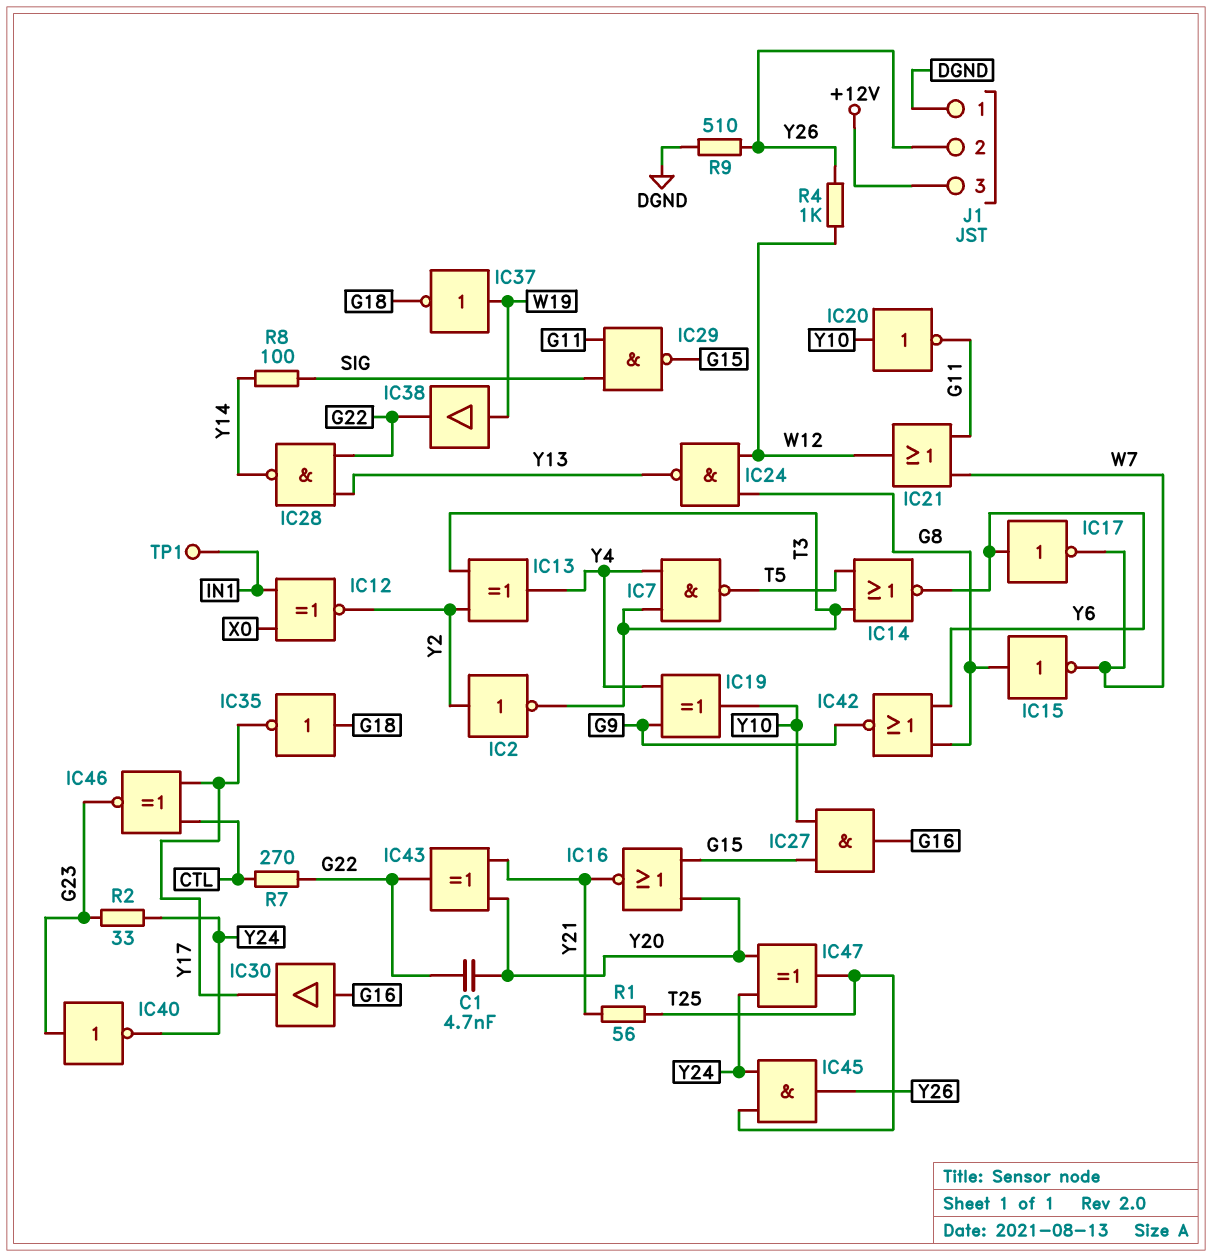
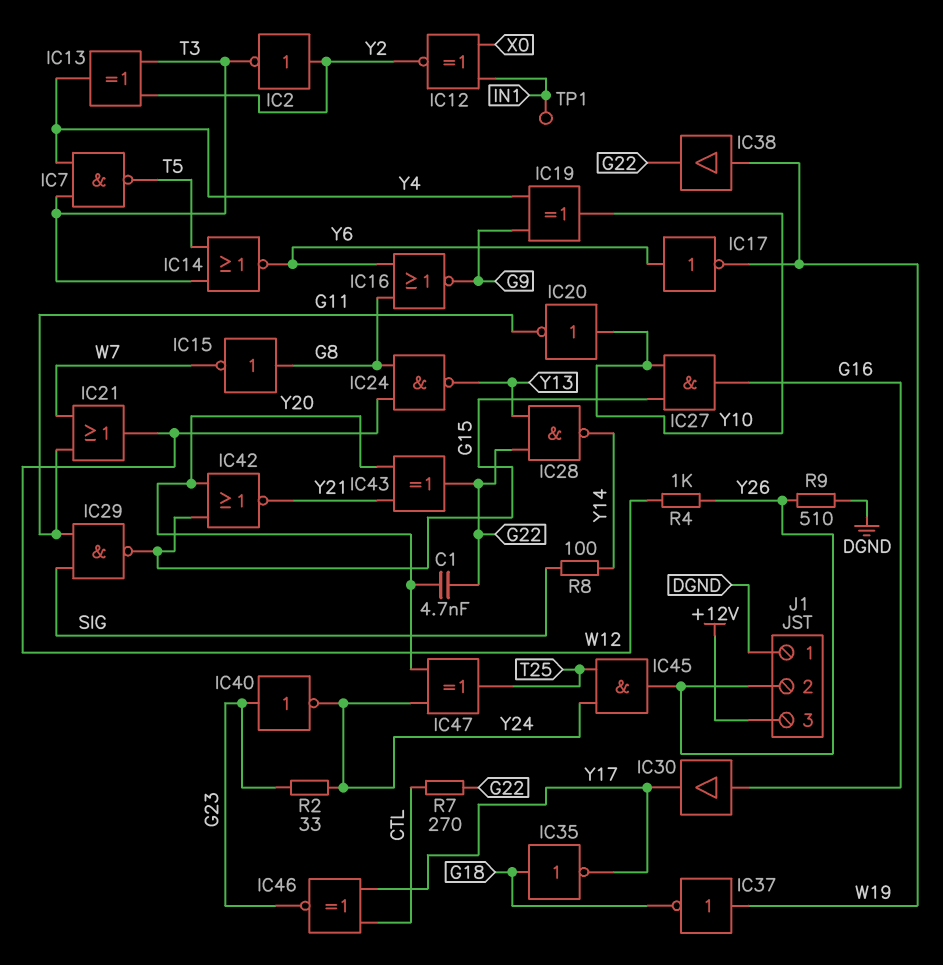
IC16: NOR (in G15, in Y20, out Y21) -> NOR (in G8, in Y6, out G9)
IC17: NOT (in Y6, out W7) -> NOT (in Y6, out W19)
IC42: NOR (in G8, in Y6, out G9) -> NOR (in G15, in Y20, out Y21)
R1: 56 (T25, Y21) -> none

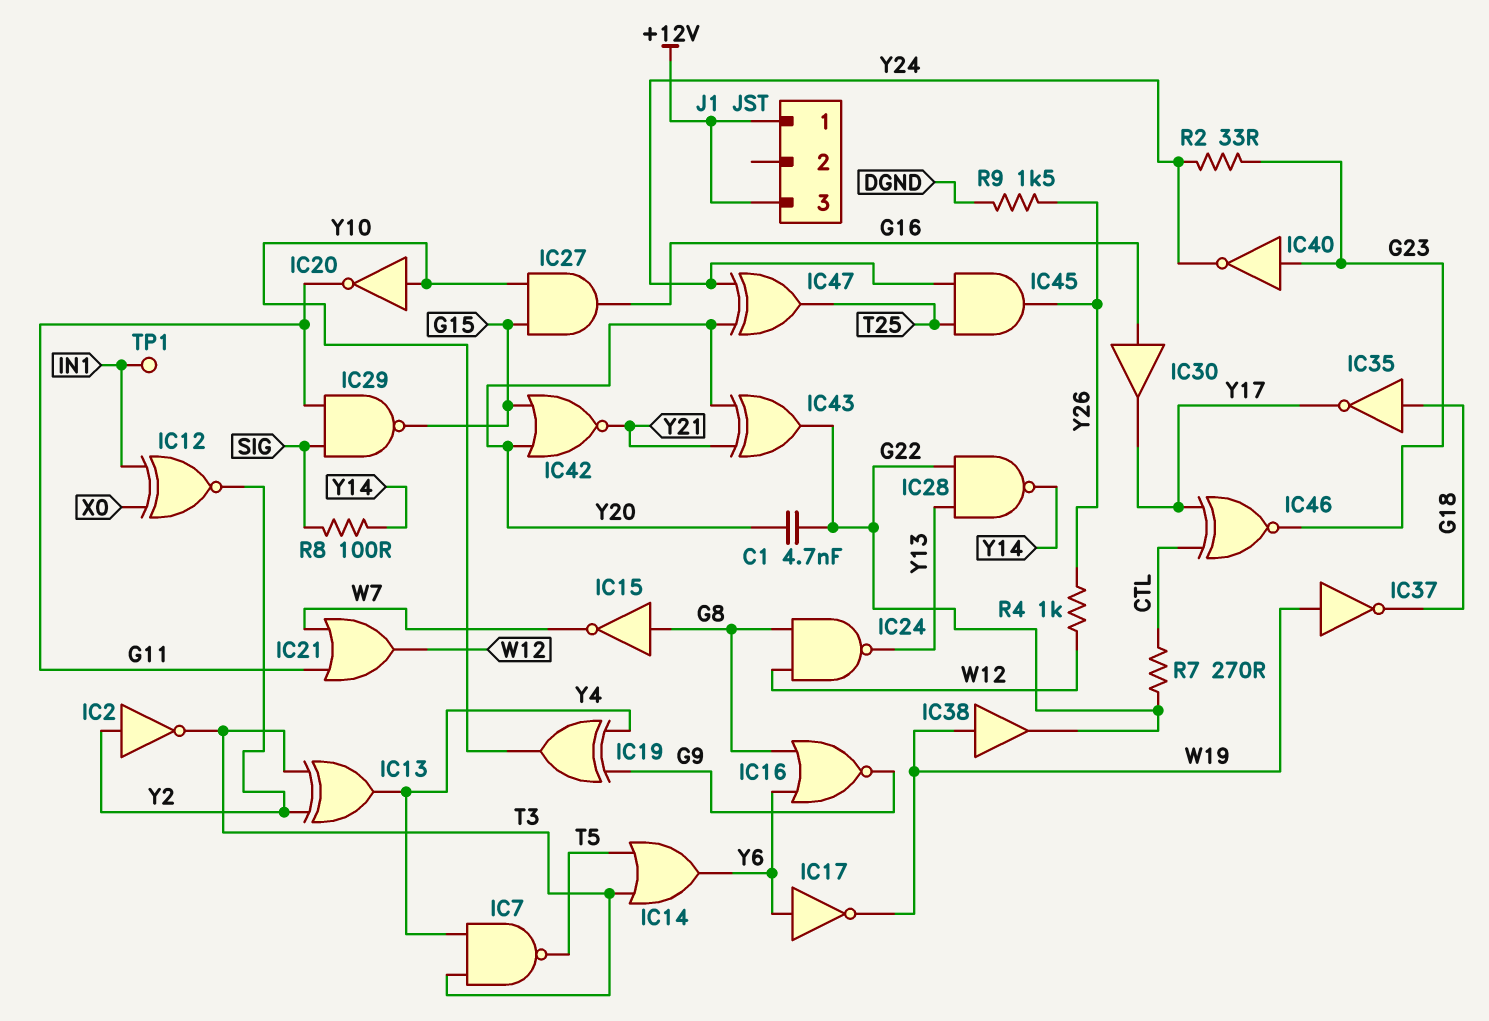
IC14: NOR (in T3, in T5, out Y6) -> OR (in T3, in T5, out Y6)
J1 pin 1: DGND -> +12V
J1 pin 2: Y26 -> none
R9: 510 (DGND, Y26) -> 1.5k (DGND, Y26)

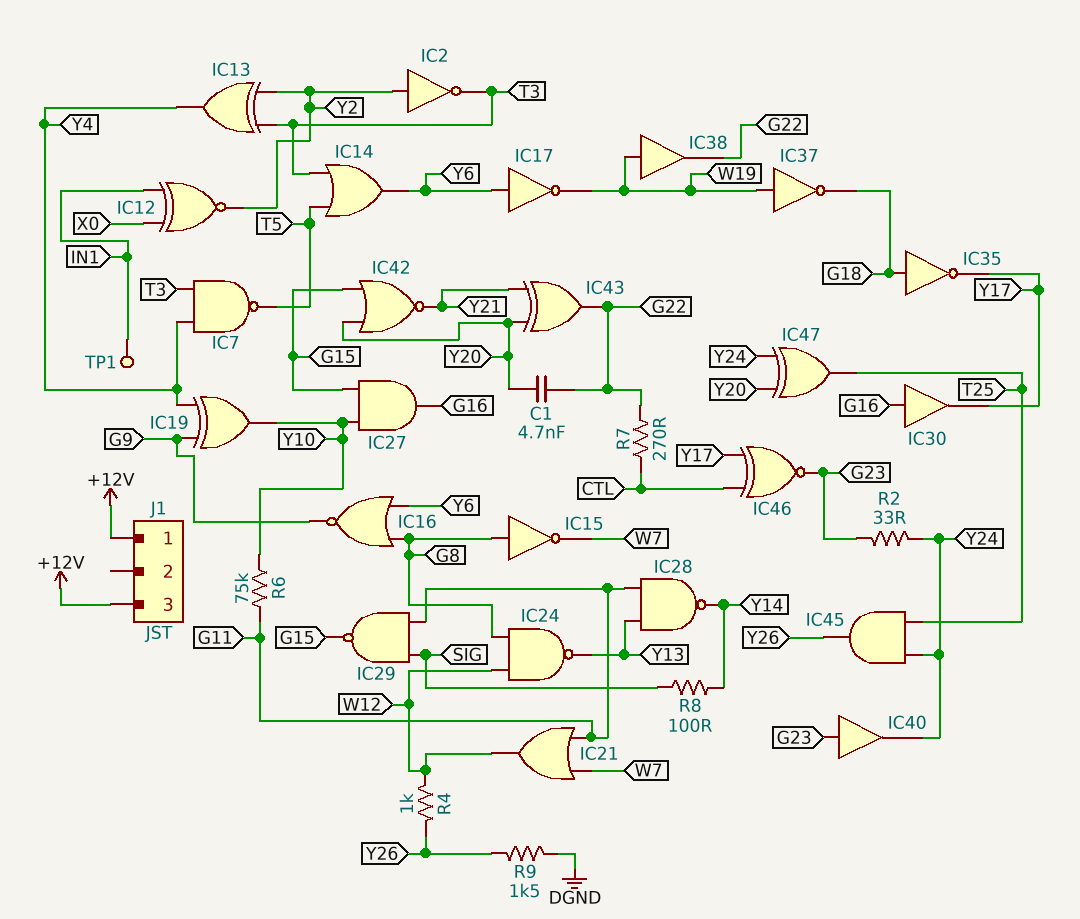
IC20: NOT (in Y10, out G11) -> none
IC28: NAND (in G22, in Y13, out Y14) -> NAND (in G11, in Y13, out Y14)
IC40: NOT (in G23, out Y24) -> buffer (in G23, out Y24)
R6: none -> 75k (G11, Y10)

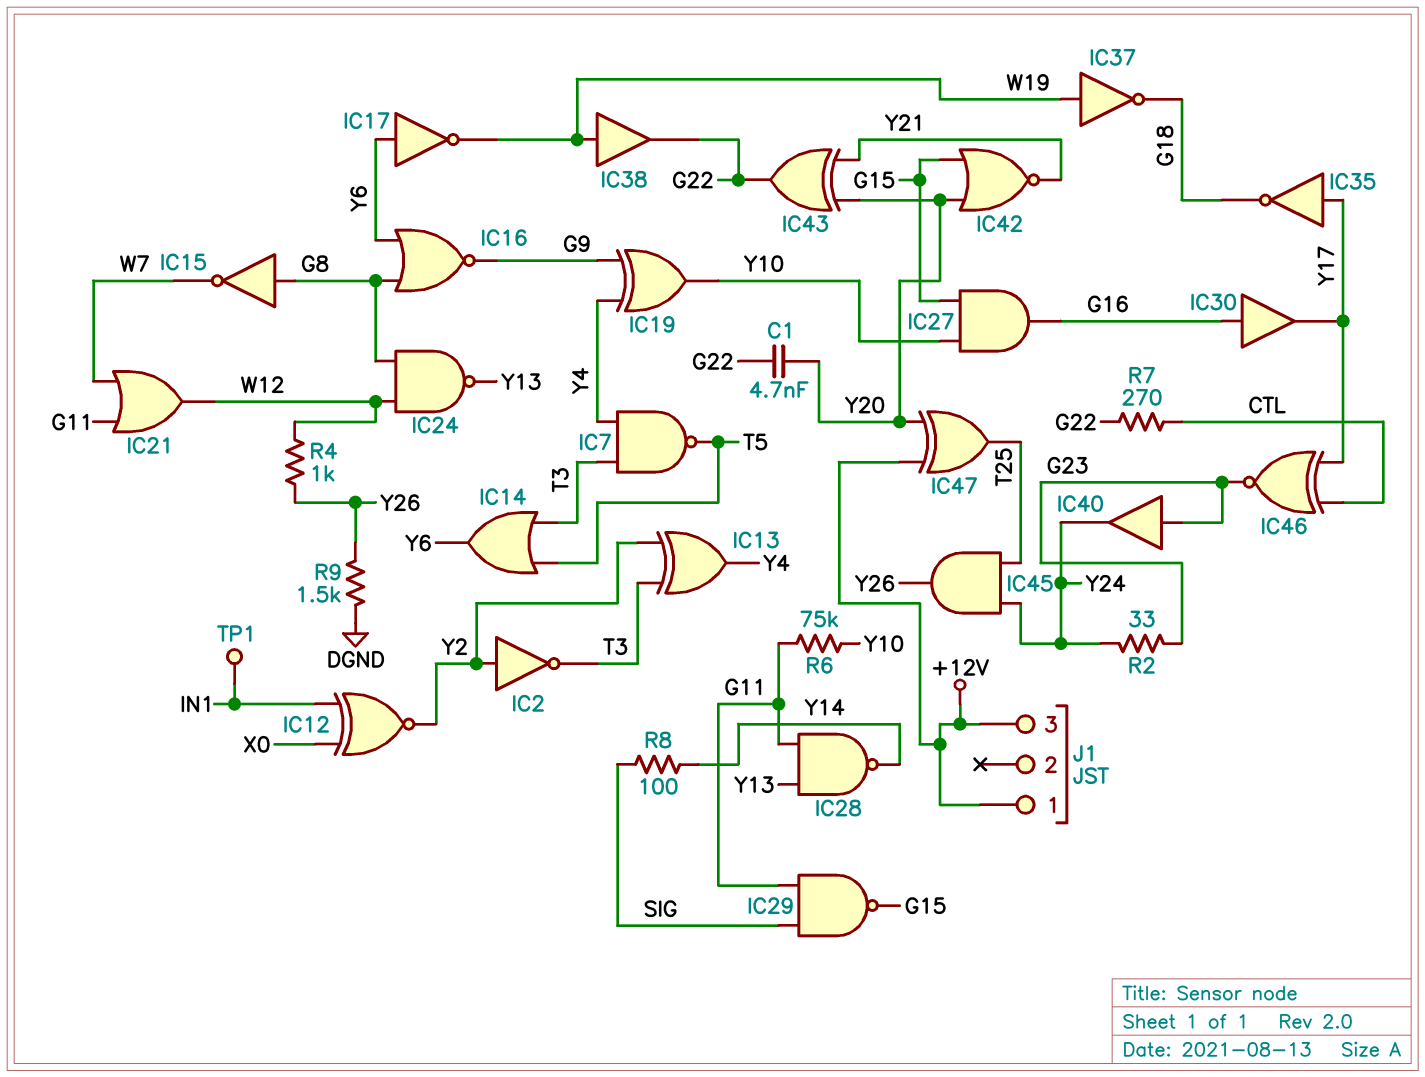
IC35: NOT (in G18, out Y17) -> NOT (in Y17, out G18)
IC47: XOR (in Y20, in Y24, out T25) -> XOR (in +12V, in Y20, out T25)

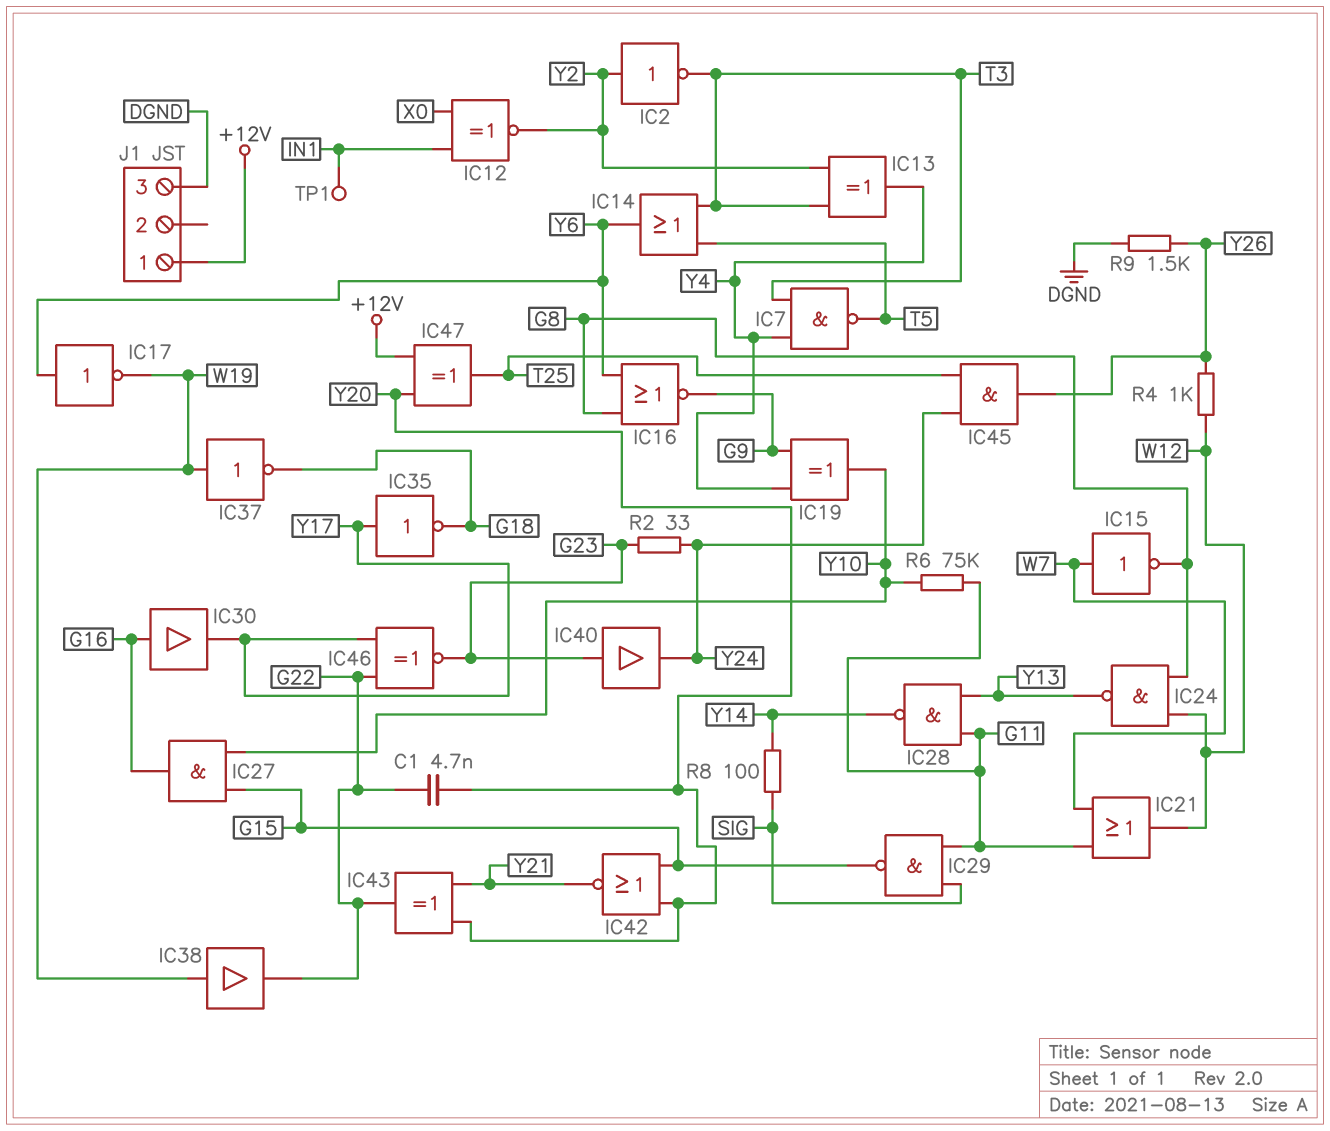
IC15: NOT (in G8, out W7) -> NOT (in W7, out G8)
IC46: XNOR (in CTL, in Y17, out G23) -> XNOR (in G22, in Y17, out G23)
J1 pin 3: +12V -> DGND
R7: 270 (CTL, G22) -> none

